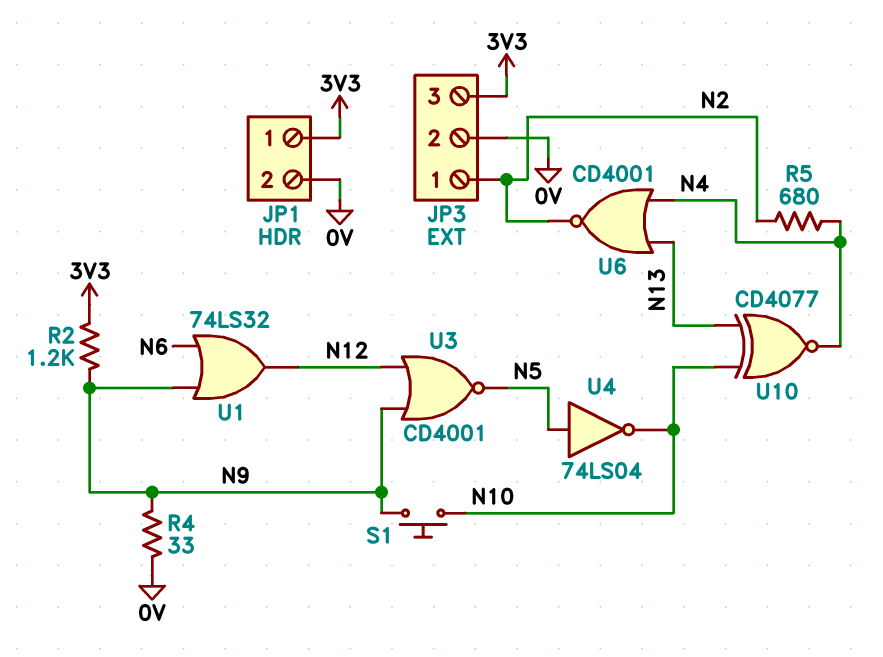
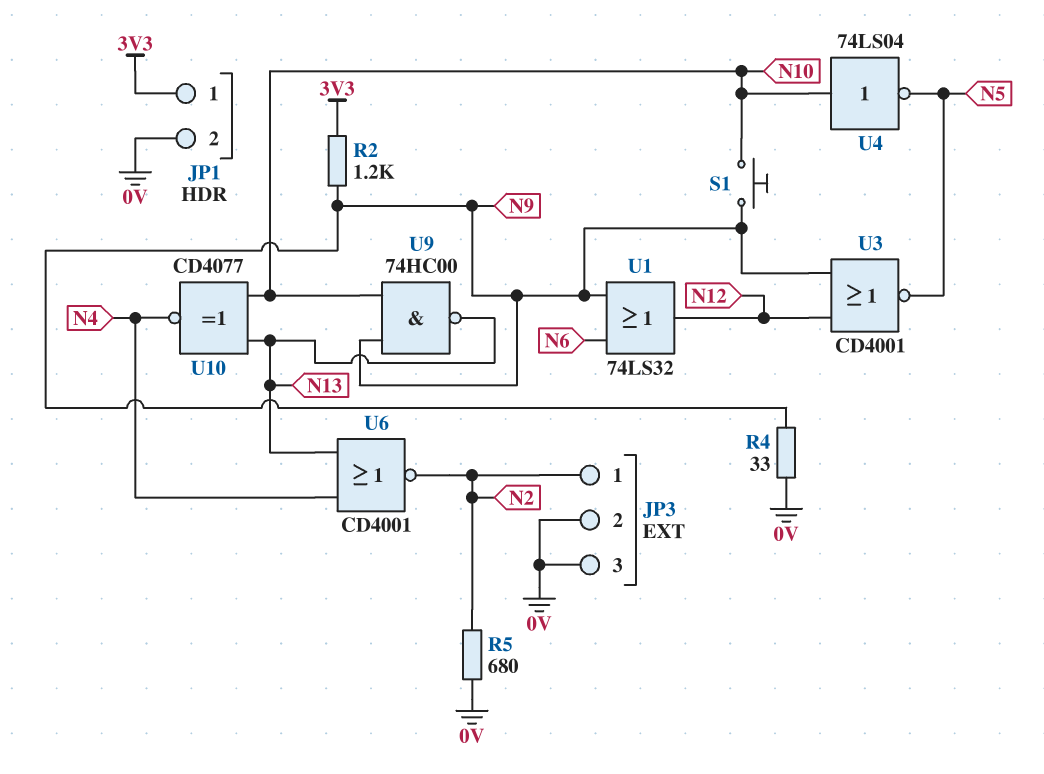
JP3 pin 3: 3V3 -> 0V
R5: 680 (N2, N4) -> 680 (0V, N2)
U4: NOT 74LS04 (in N5, out N10) -> NOT 74LS04 (in N10, out N5)
U9: none -> NAND 74HC00 (in N9, in N10, out N13)

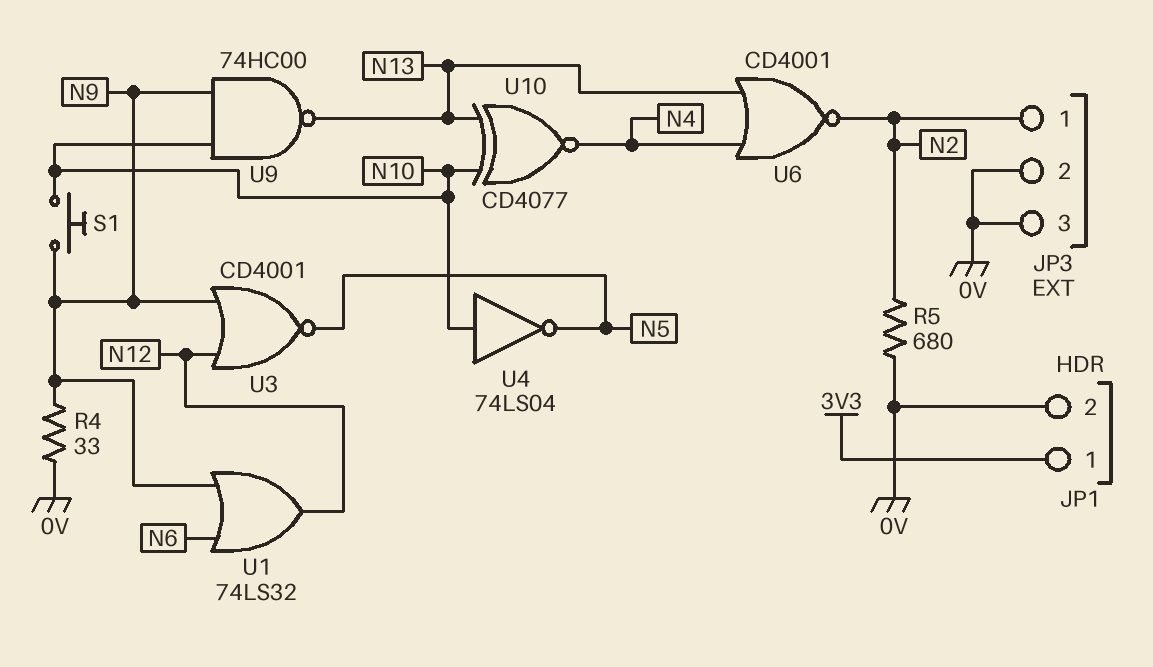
R2: 1.2k (3V3, N9) -> none

